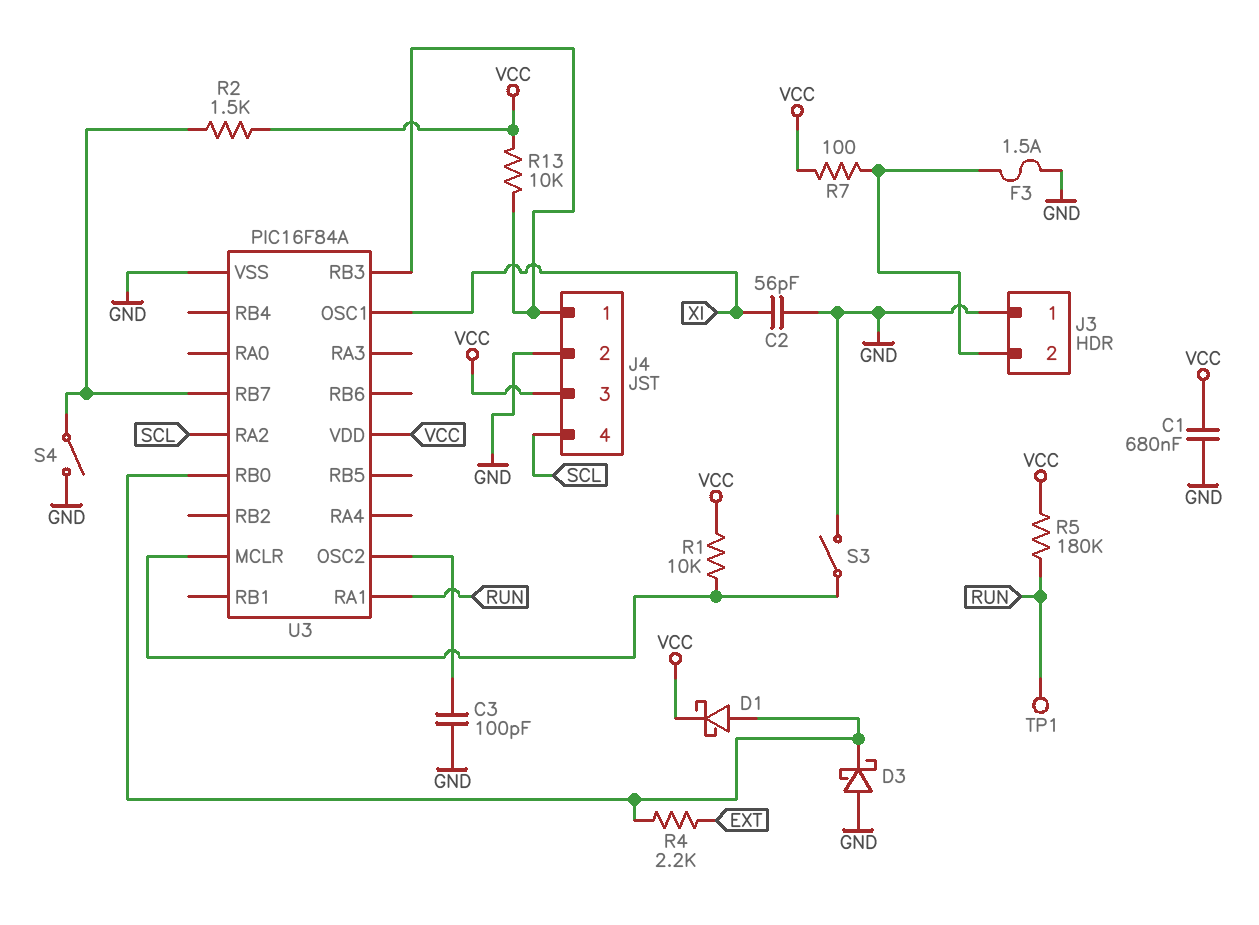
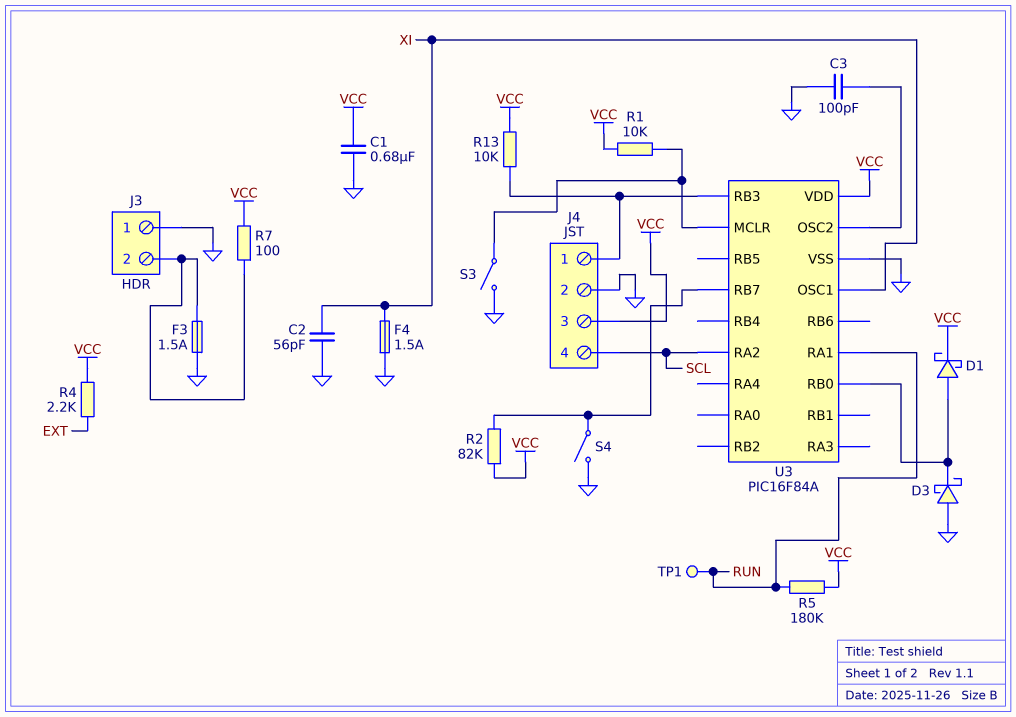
F4: none -> 1.5A (GND, XI)
R2: 1.5k (U3/RB7, VCC) -> 82k (U3/RB7, VCC)
R4: 2.2k (EXT, U3/RB0) -> 2.2k (EXT, VCC)

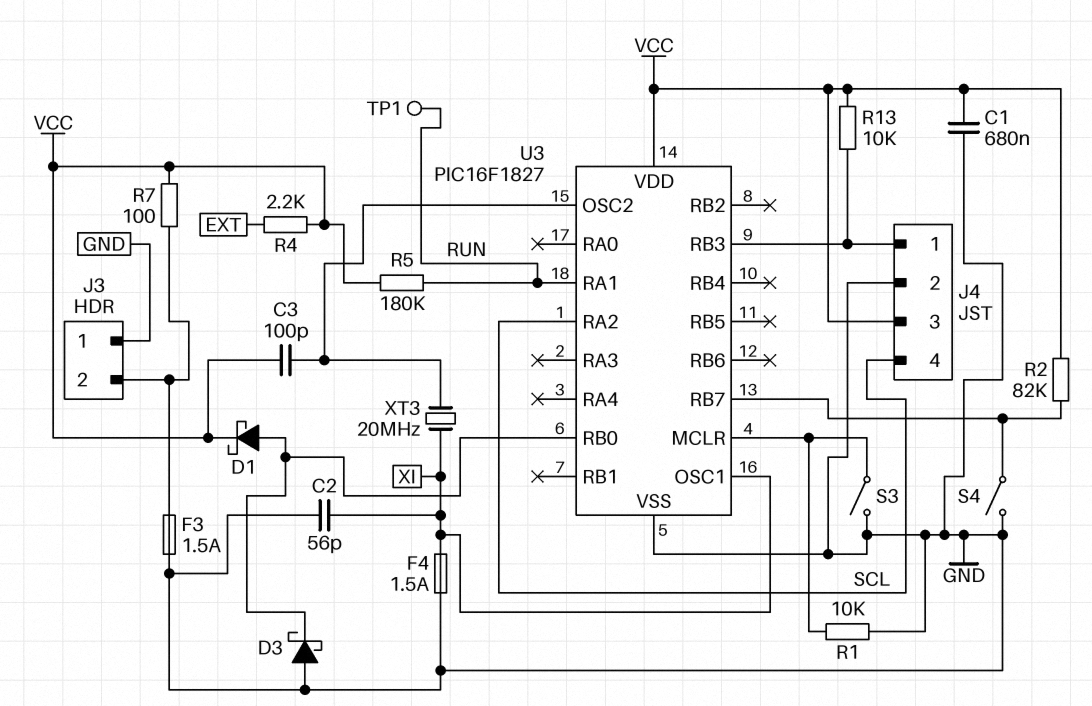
C3: 100pF (GND, U3/OSC2) -> 100pF (U3/OSC2, VCC)
R1: 10k (U3/MCLR, VCC) -> 10k (GND, U3/MCLR)
U3: PIC16F84A -> PIC16F1827
XT3: none -> 20MHz (U3/OSC2, XI)

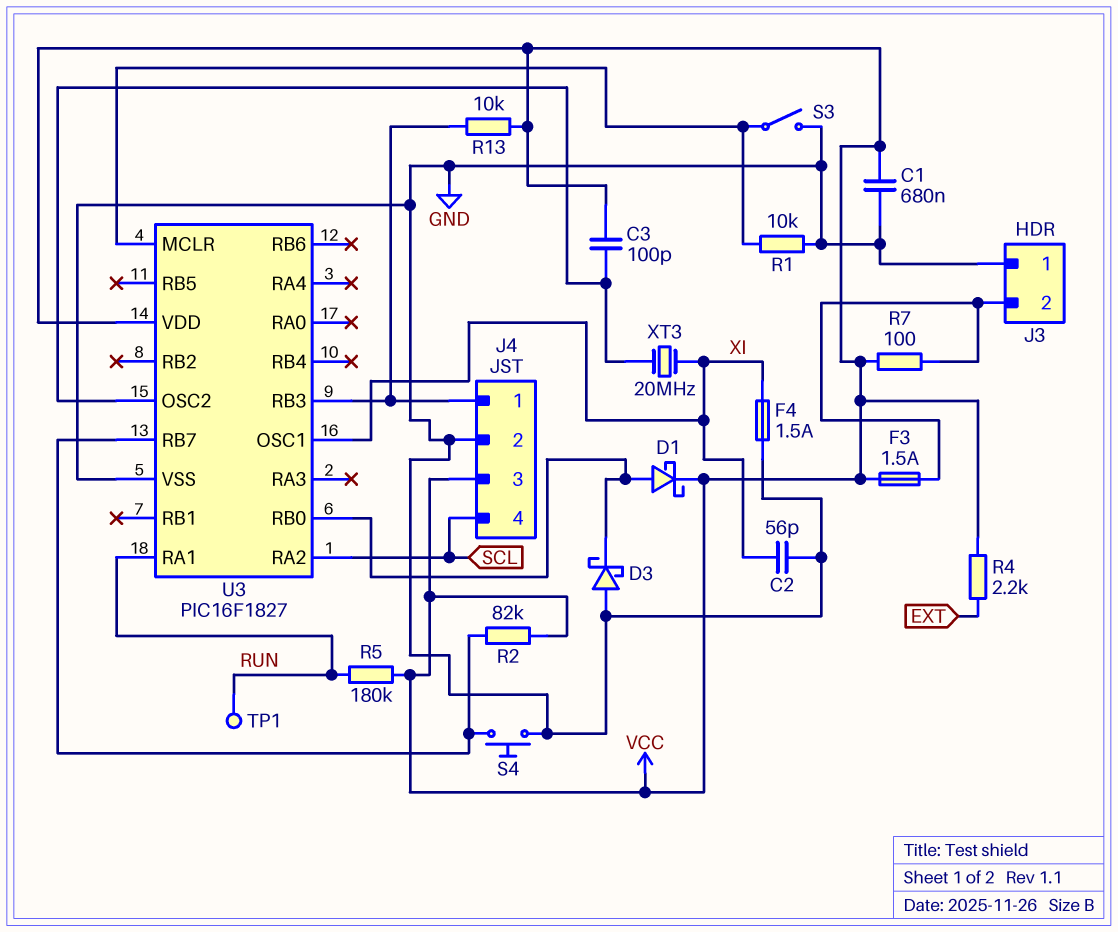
F3: 1.5A (GND, J3/2) -> 1.5A (J3/2, VCC)
S4: switch (GND, U3/RB7) -> button (GND, U3/RB7)

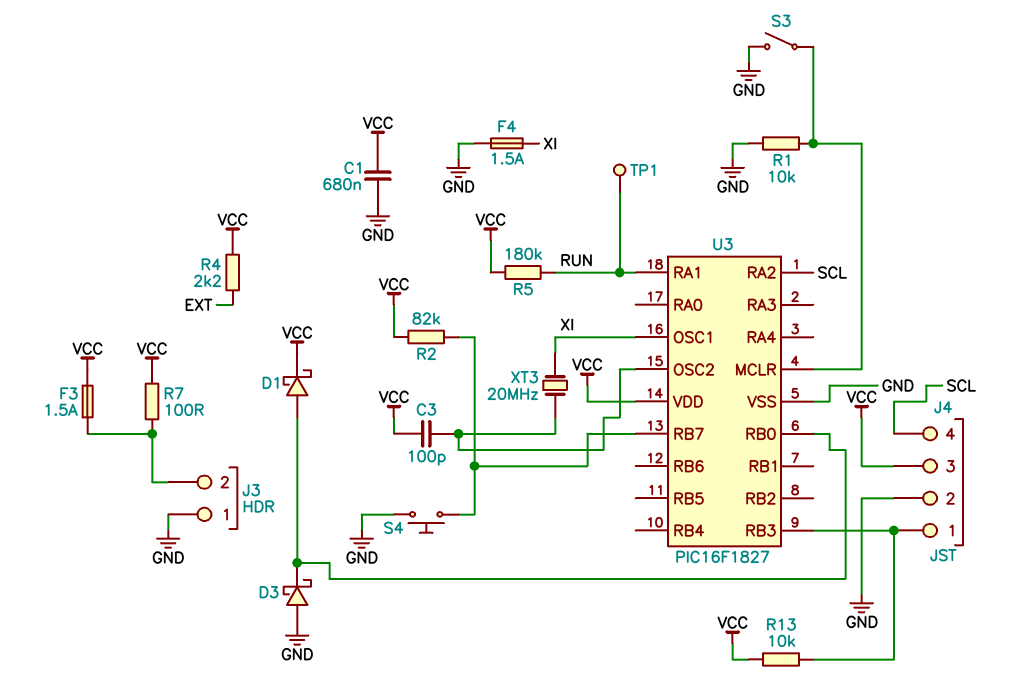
C2: 56pF (GND, XI) -> none

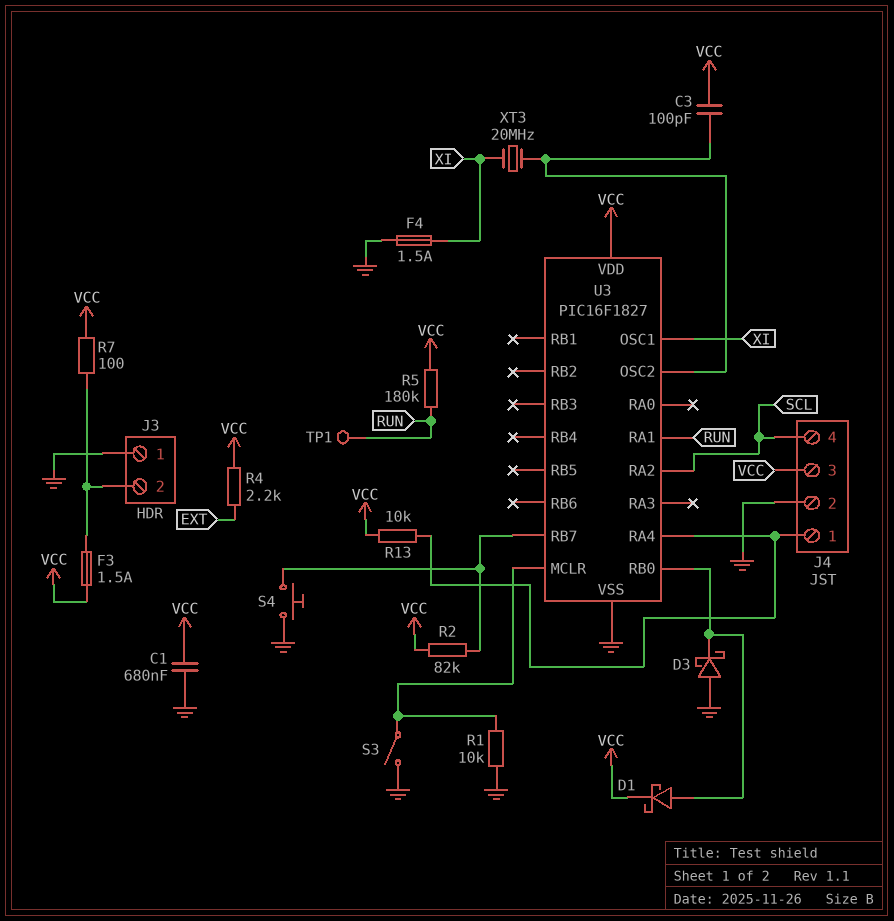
U3 pin RA4: none -> J4/1
U3 pin RB3: J4/1 -> none

